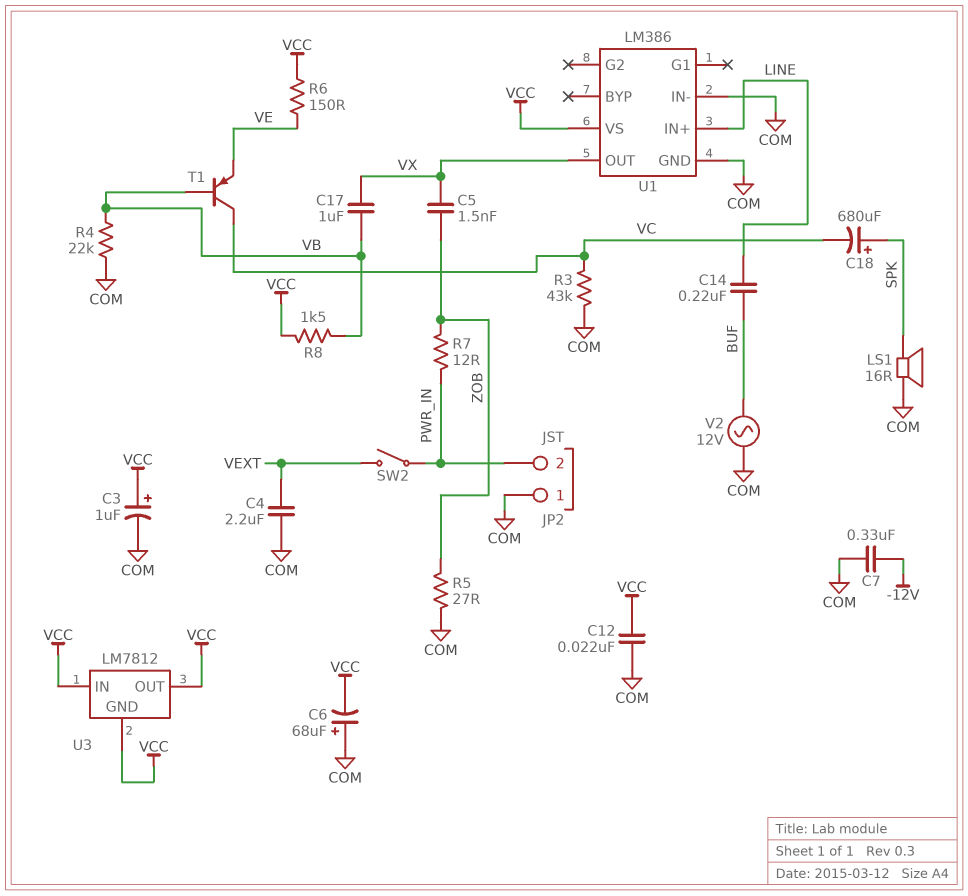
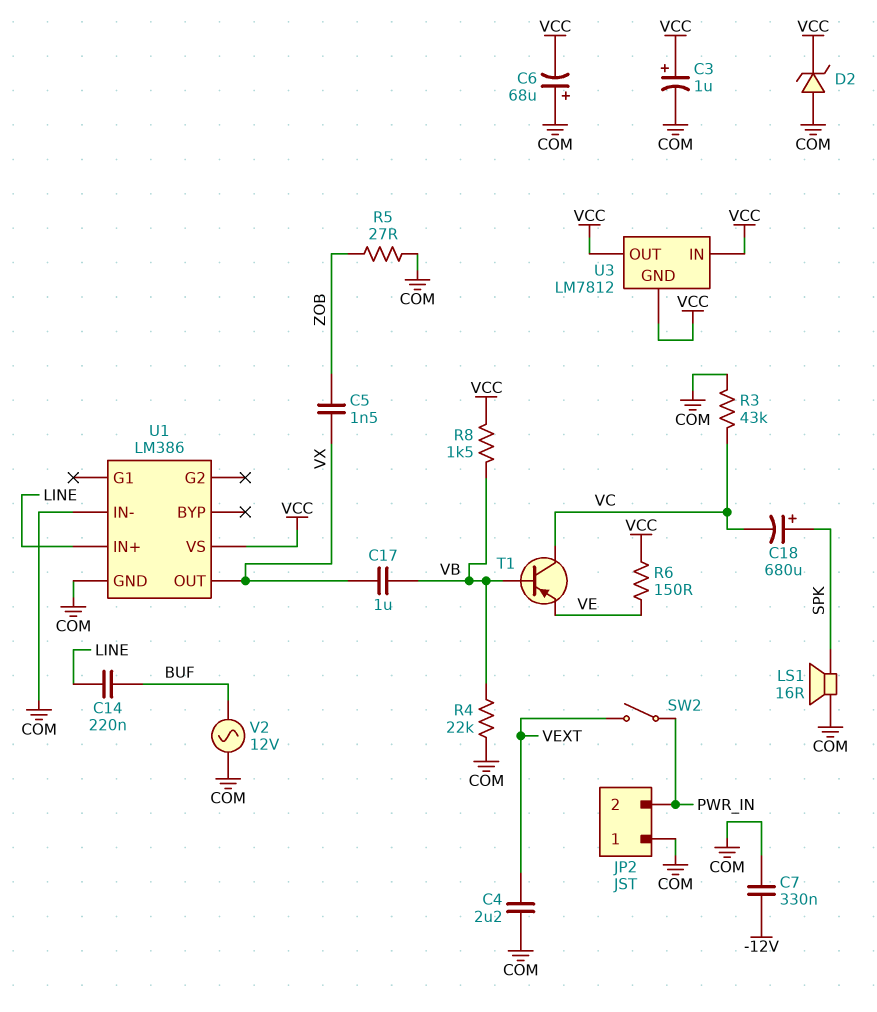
C12: 22nF (COM, VCC) -> none
D2: none -> zener (A COM, K VCC)
R7: 12 (PWR_IN, ZOB) -> none

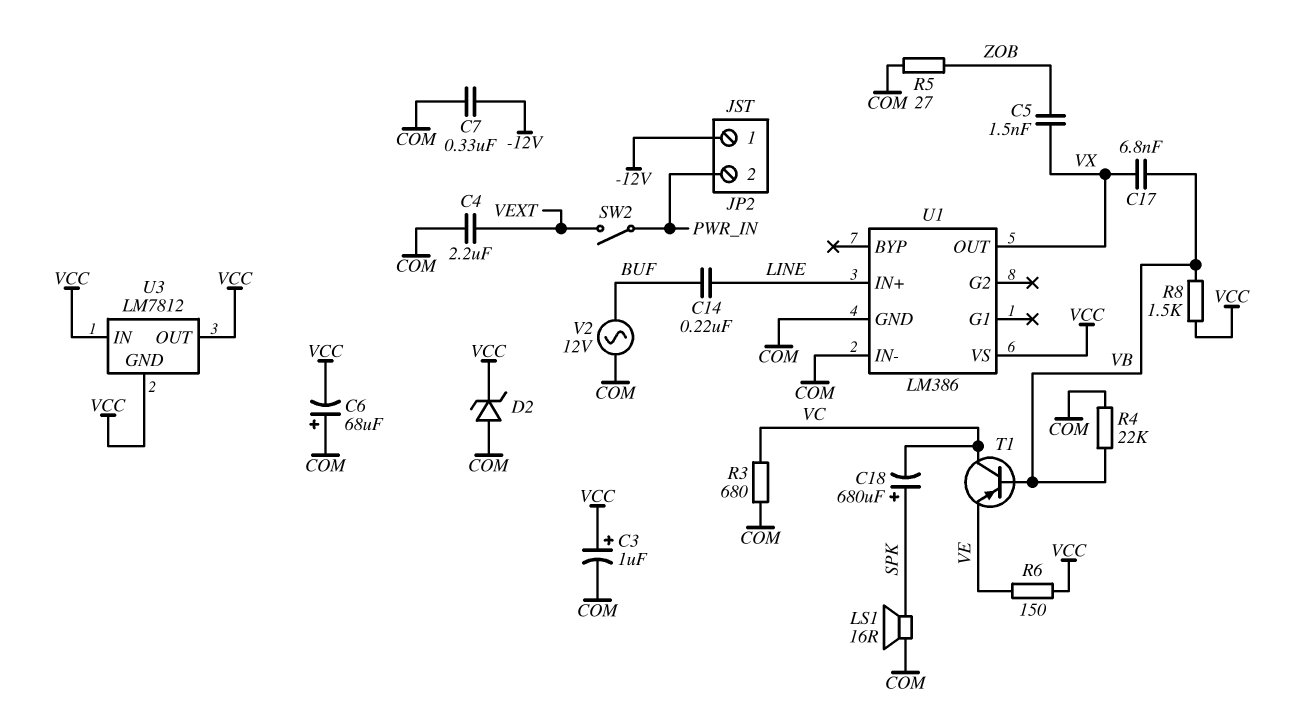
C17: 1uF (VB, VX) -> 6.8nF (VB, VX)
JP2 pin 1: COM -> -12V
R3: 43k (COM, VC) -> 680 (COM, VC)

